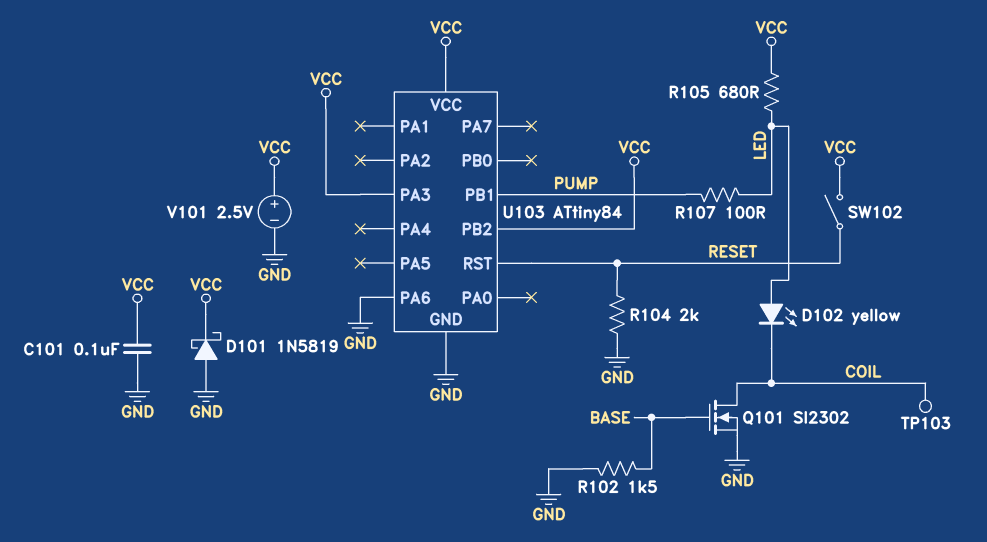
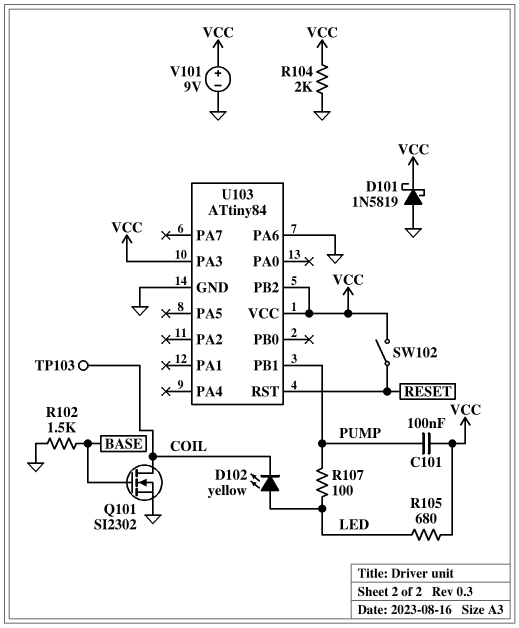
C101: 100nF (GND, VCC) -> 100nF (PUMP, VCC)
R104: 2k (GND, RESET) -> 2k (GND, VCC)
V101: 2.5V (plus VCC, minus GND) -> 9V (plus VCC, minus GND)

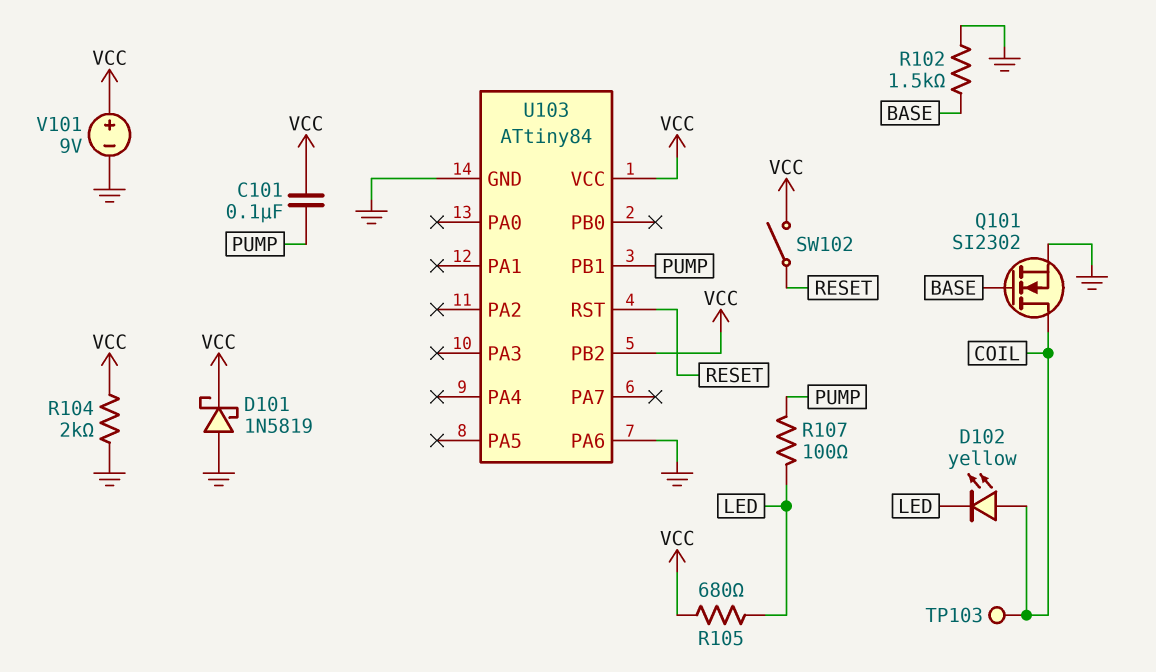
D102: LED yellow (A LED, K COIL) -> LED yellow (A COIL, K LED)
U103 pin PA3: VCC -> none

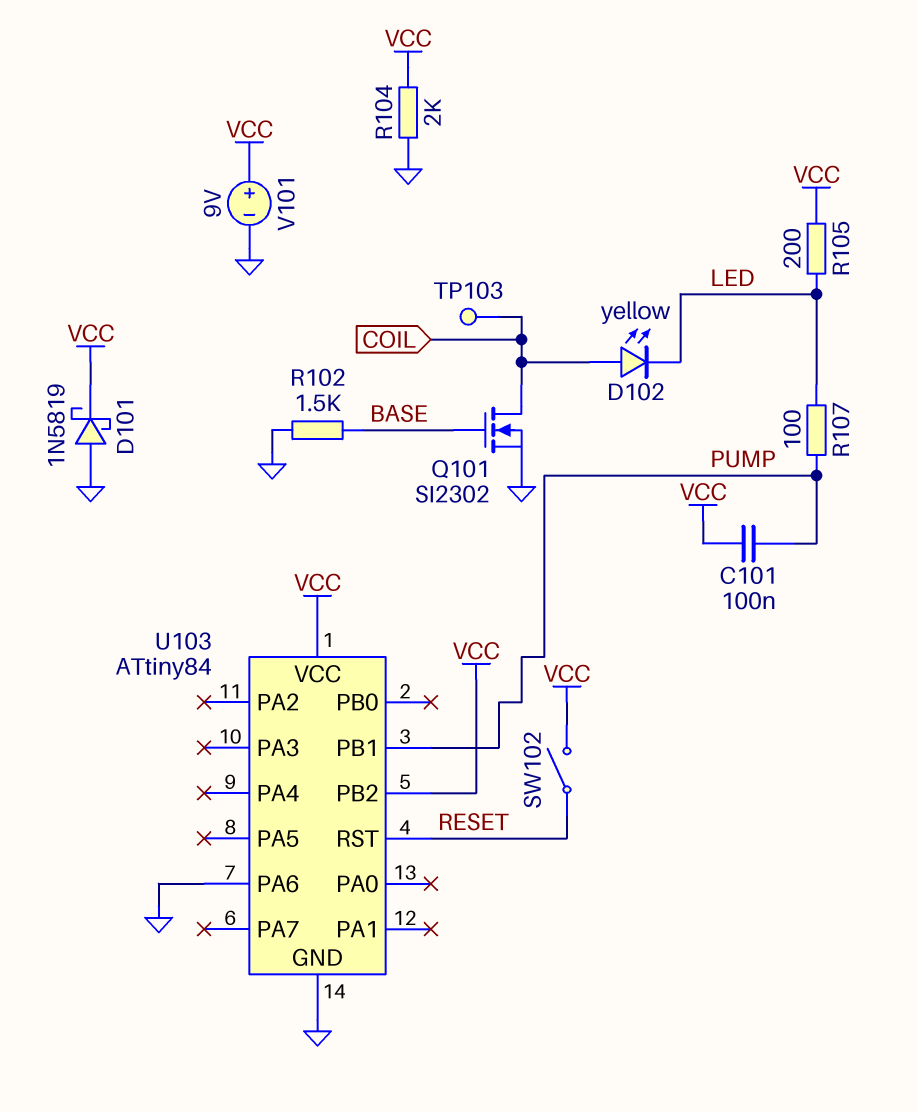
R105: 680 (LED, VCC) -> 200 (LED, VCC)

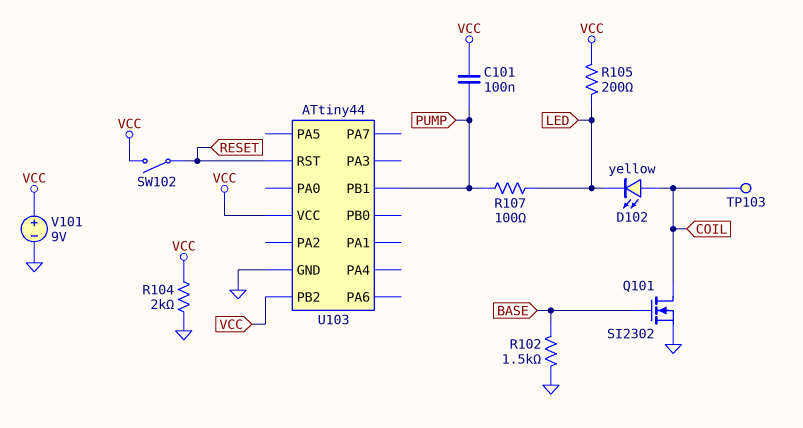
D101: schottky 1N5819 (A GND, K VCC) -> none
U103: ATtiny84 -> ATtiny44
U103 pin PA6: GND -> none

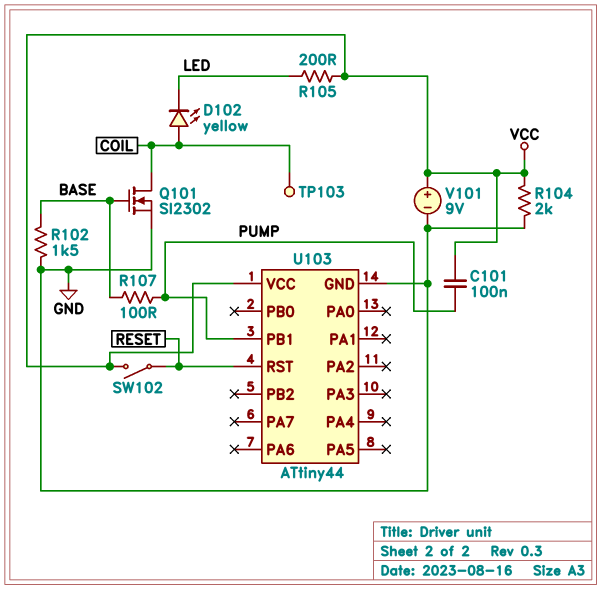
R107: 100 (LED, PUMP) -> 100 (BASE, PUMP)
U103 pin PB2: VCC -> none

